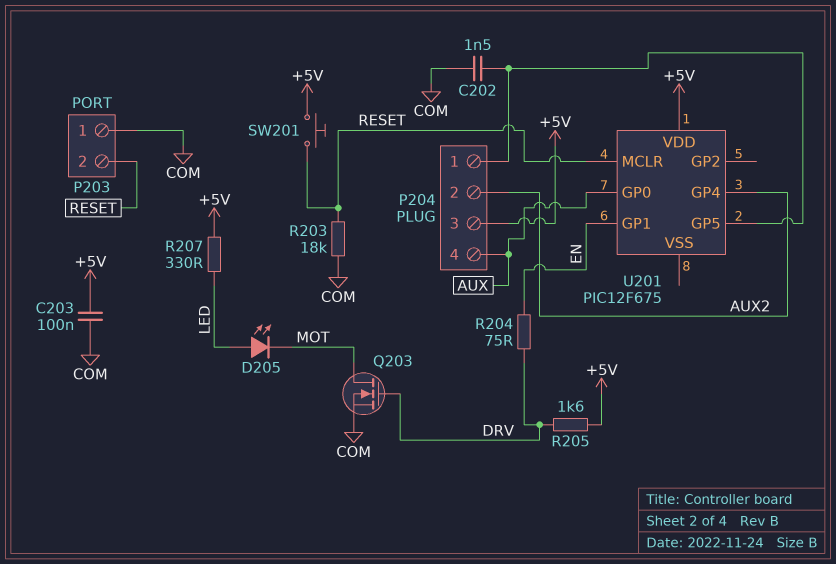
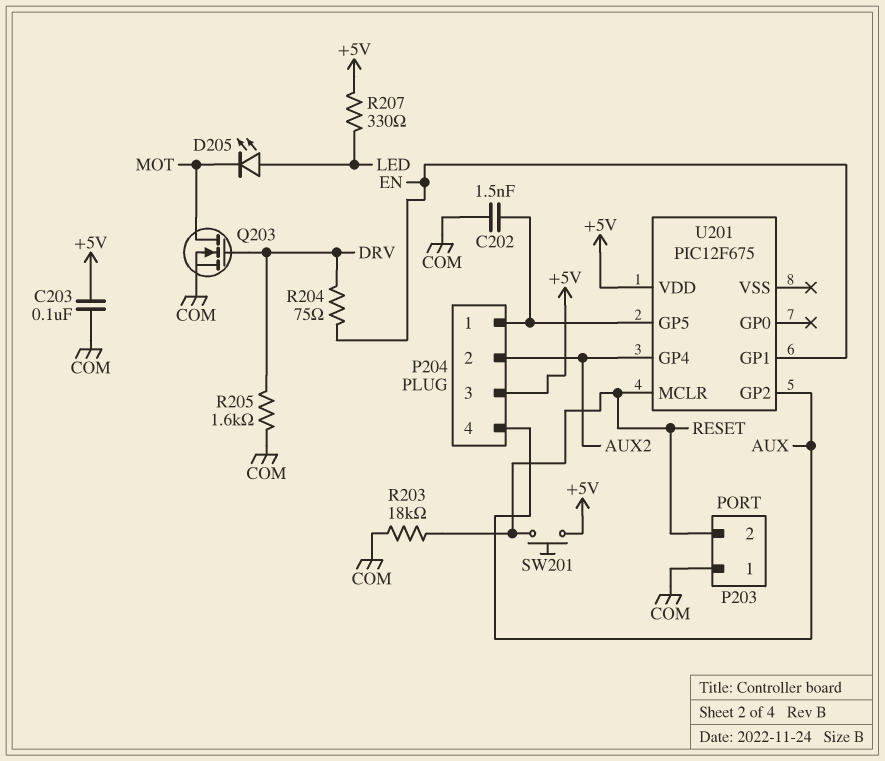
R205: 1.6k (+5V, DRV) -> 1.6k (COM, DRV)
U201 pin GP0: AUX -> none
U201 pin GP2: none -> AUX

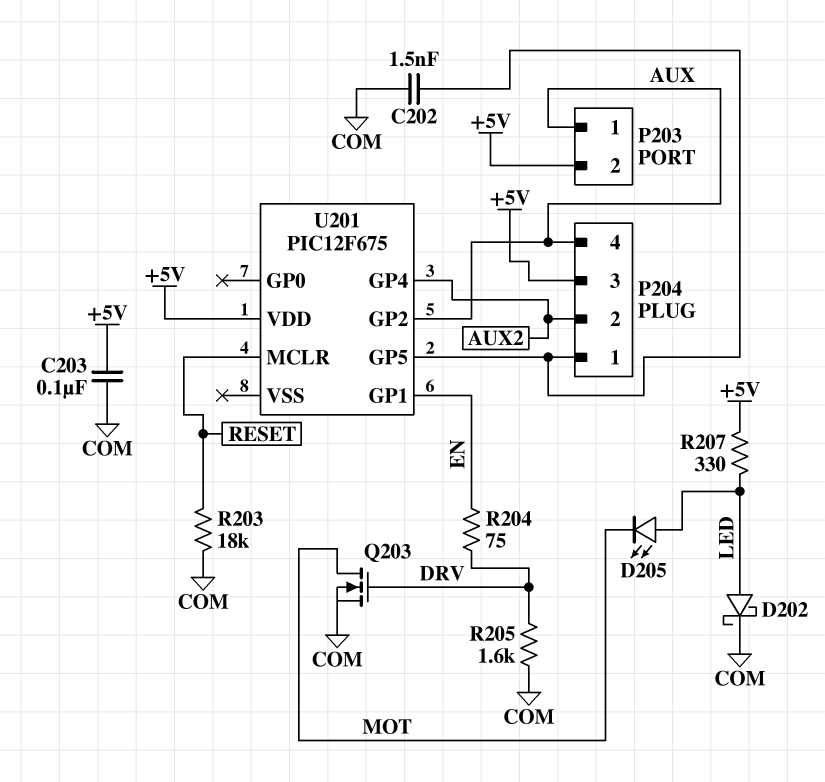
D202: none -> schottky (A LED, K COM)
P203 pin 1: COM -> AUX
P203 pin 2: RESET -> +5V
SW201: button (+5V, RESET) -> none

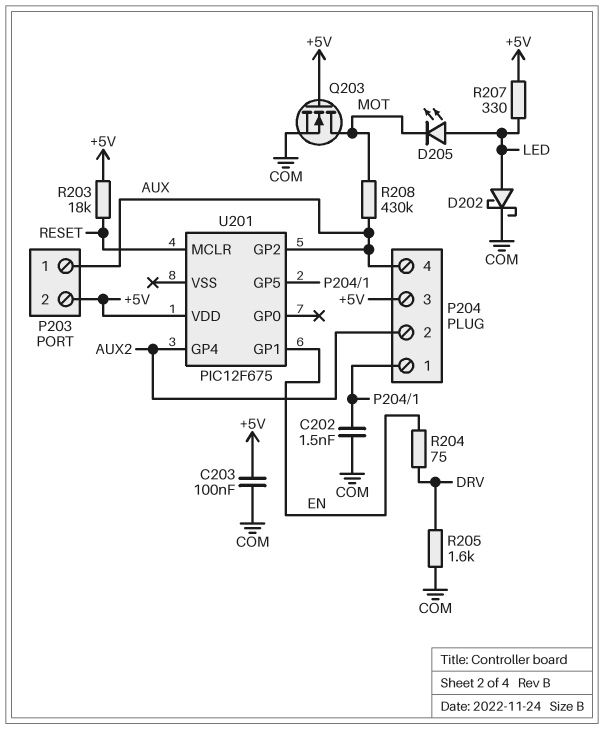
Q203: NMOS (G DRV, D MOT, S COM) -> NMOS (G +5V, D MOT, S COM)
R203: 18k (COM, RESET) -> 18k (+5V, RESET)
R208: none -> 430k (AUX, MOT)

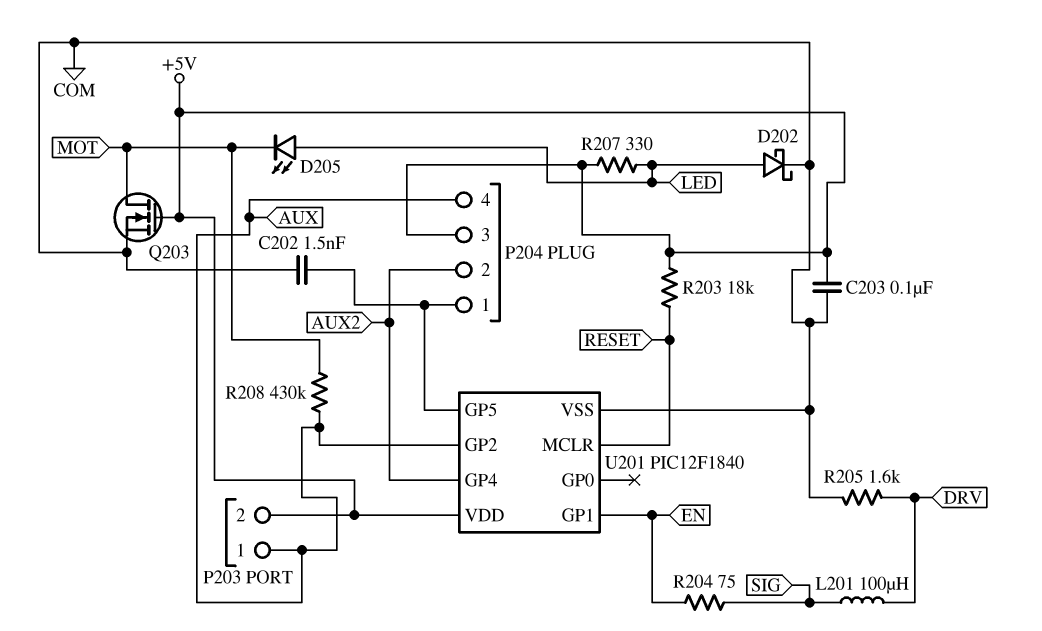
L201: none -> 100uH (DRV, SIG)
R204: 75 (DRV, EN) -> 75 (EN, SIG)
U201: PIC12F675 -> PIC12F1840
U201 pin VSS: none -> COM

